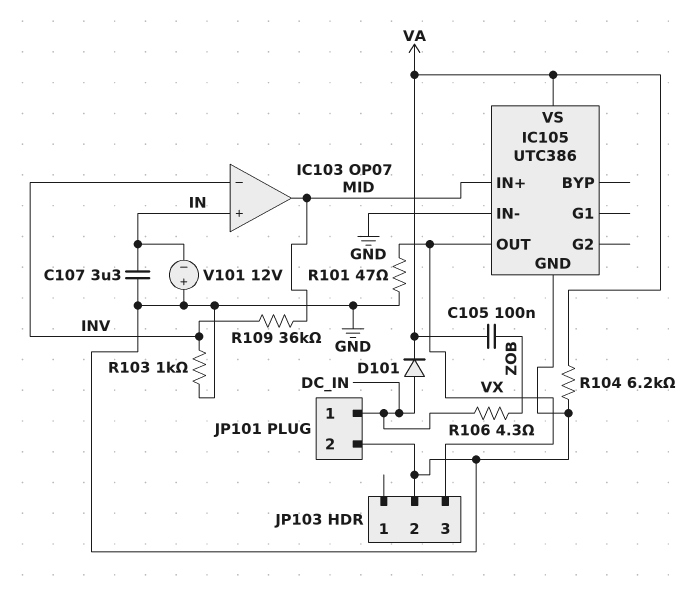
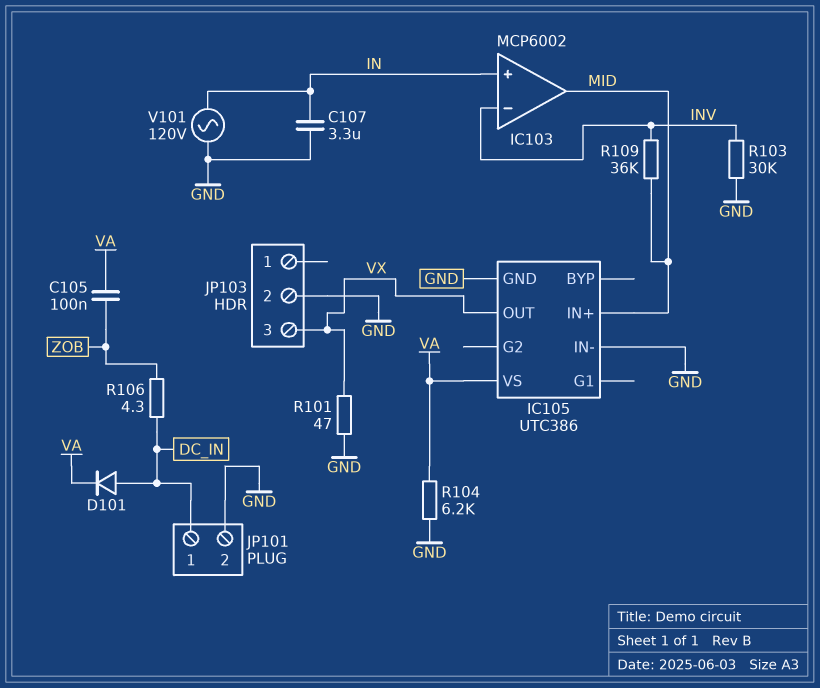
IC103: OP07 -> MCP6002
R103: 1k (GND, INV) -> 30k (GND, INV)
V101: 12V (plus GND, minus IN) -> AC 120V (GND, IN)

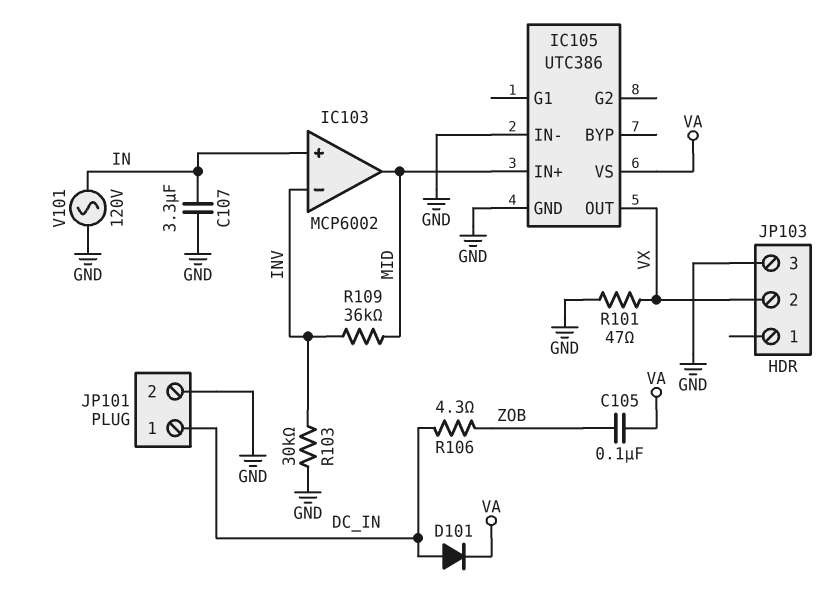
JP103 pin 2: GND -> VX
JP103 pin 3: VX -> GND
R104: 6.2k (GND, VA) -> none

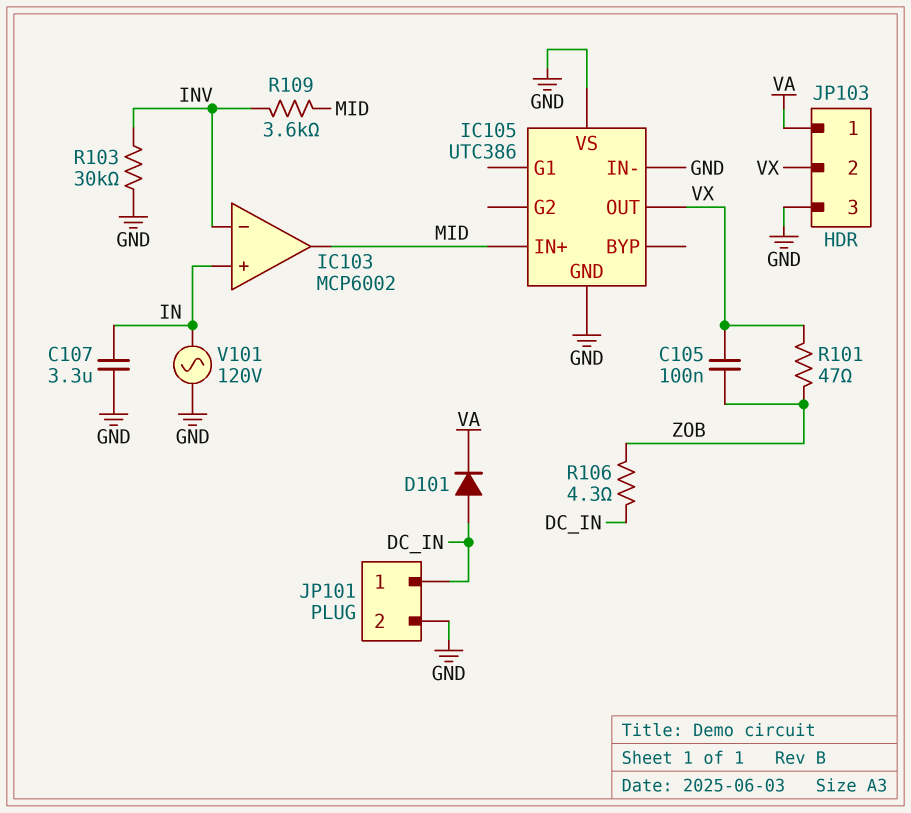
C105: 100nF (VA, ZOB) -> 100nF (VX, ZOB)
IC105 pin VS: VA -> GND
JP103 pin 1: none -> VA
R101: 47 (GND, VX) -> 47 (VX, ZOB)
R109: 36k (INV, MID) -> 3.6k (INV, MID)

